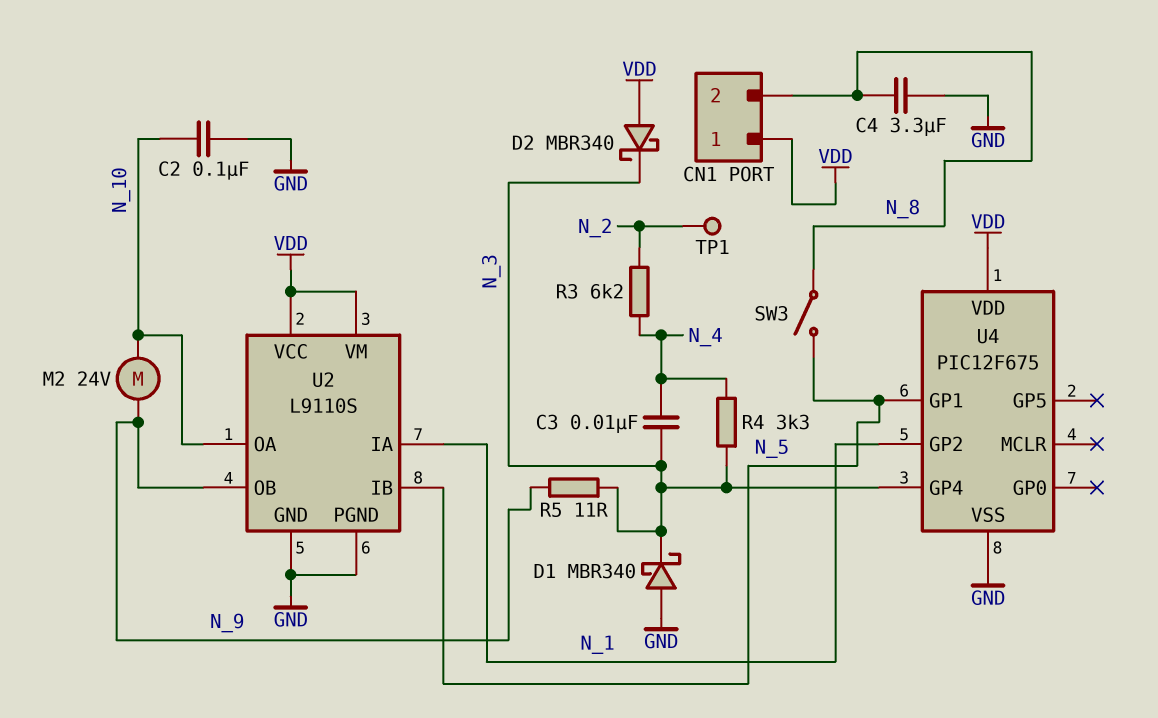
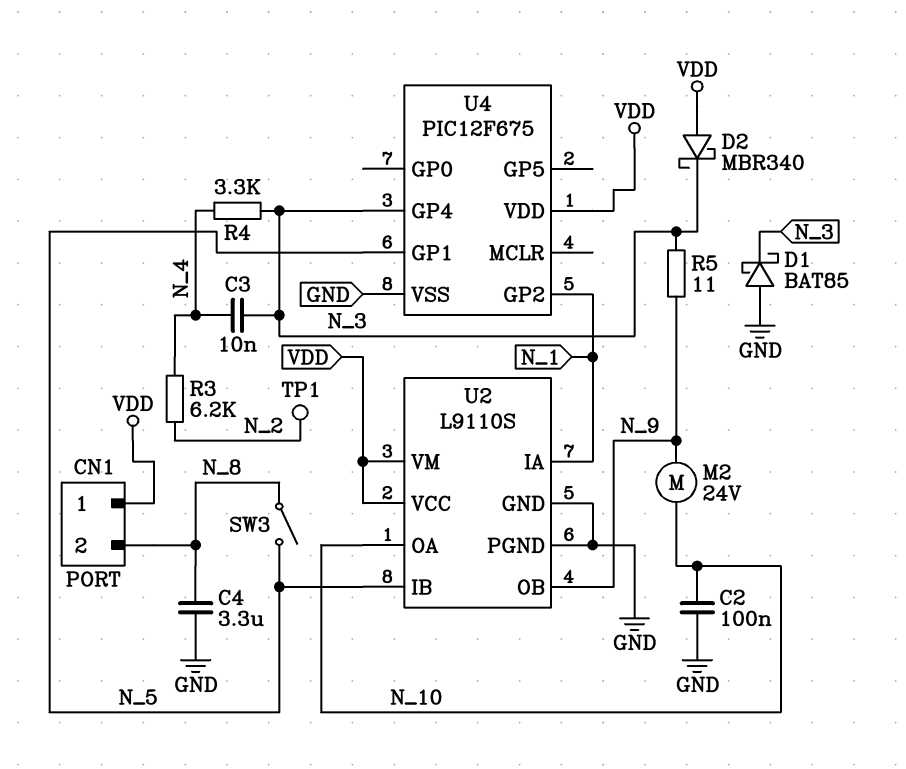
D1: schottky MBR340 (A GND, K N_3) -> schottky BAT85 (A GND, K N_3)

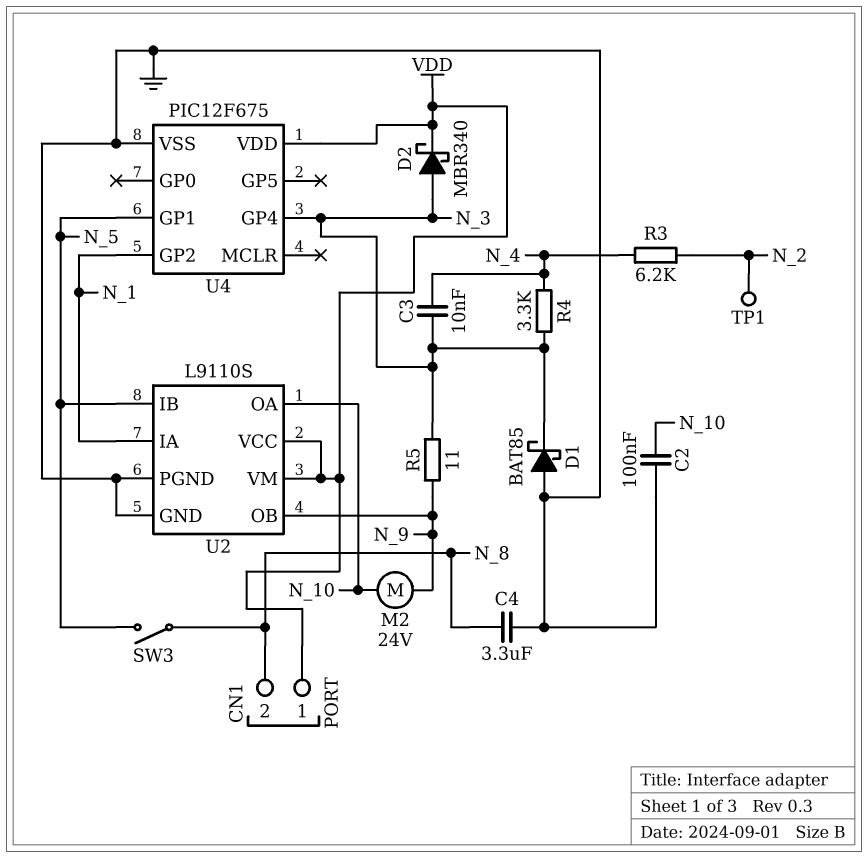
D2: schottky MBR340 (A VDD, K N_3) -> schottky MBR340 (A N_3, K VDD)

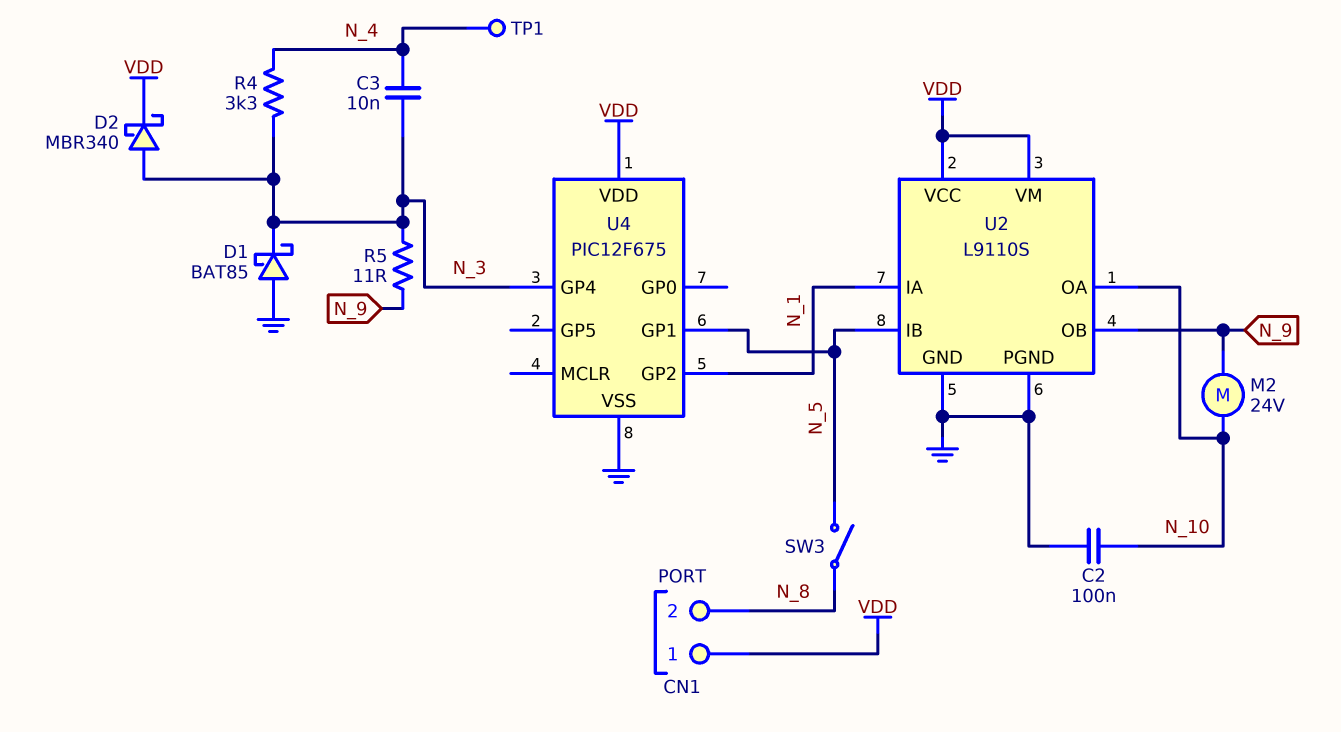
C4: 3.3uF (GND, N_8) -> none
R3: 6.2k (N_2, N_4) -> none
TP1: test point (N_2) -> test point (N_4)

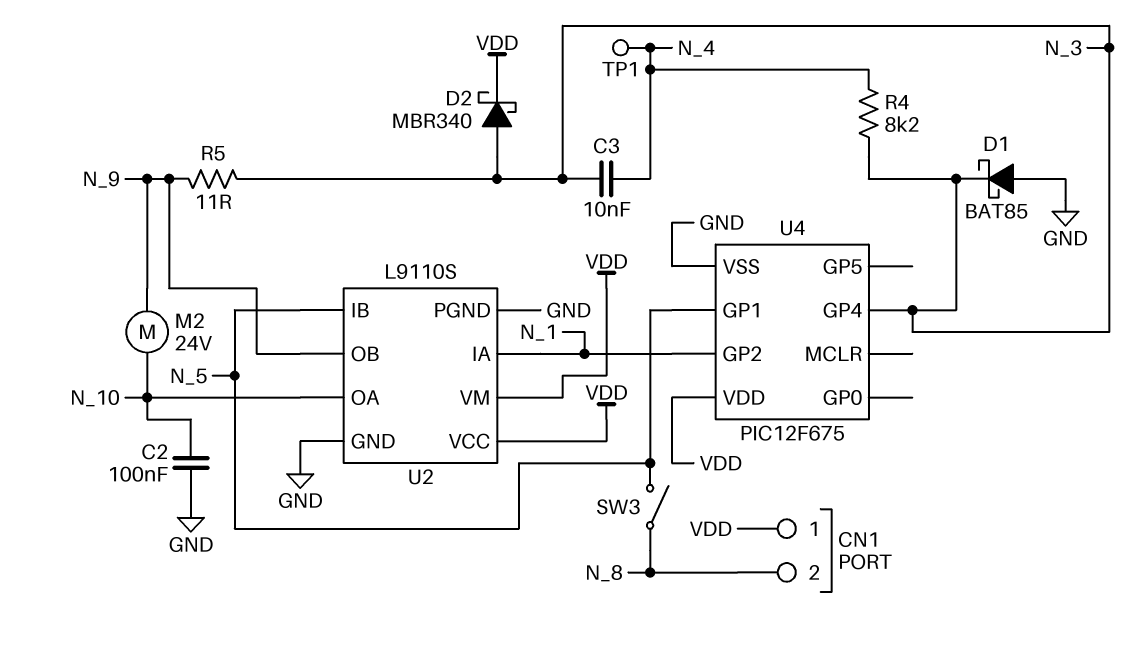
R4: 3.3k (N_3, N_4) -> 8.2k (N_3, N_4)

